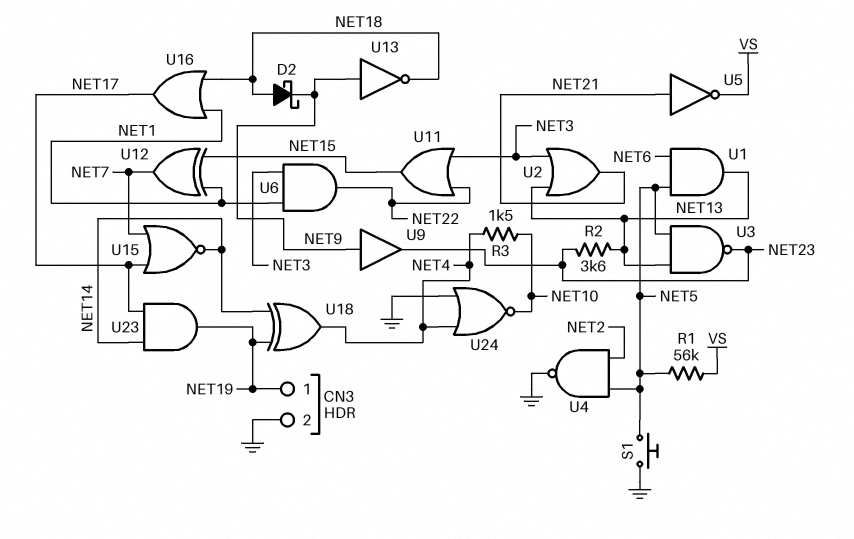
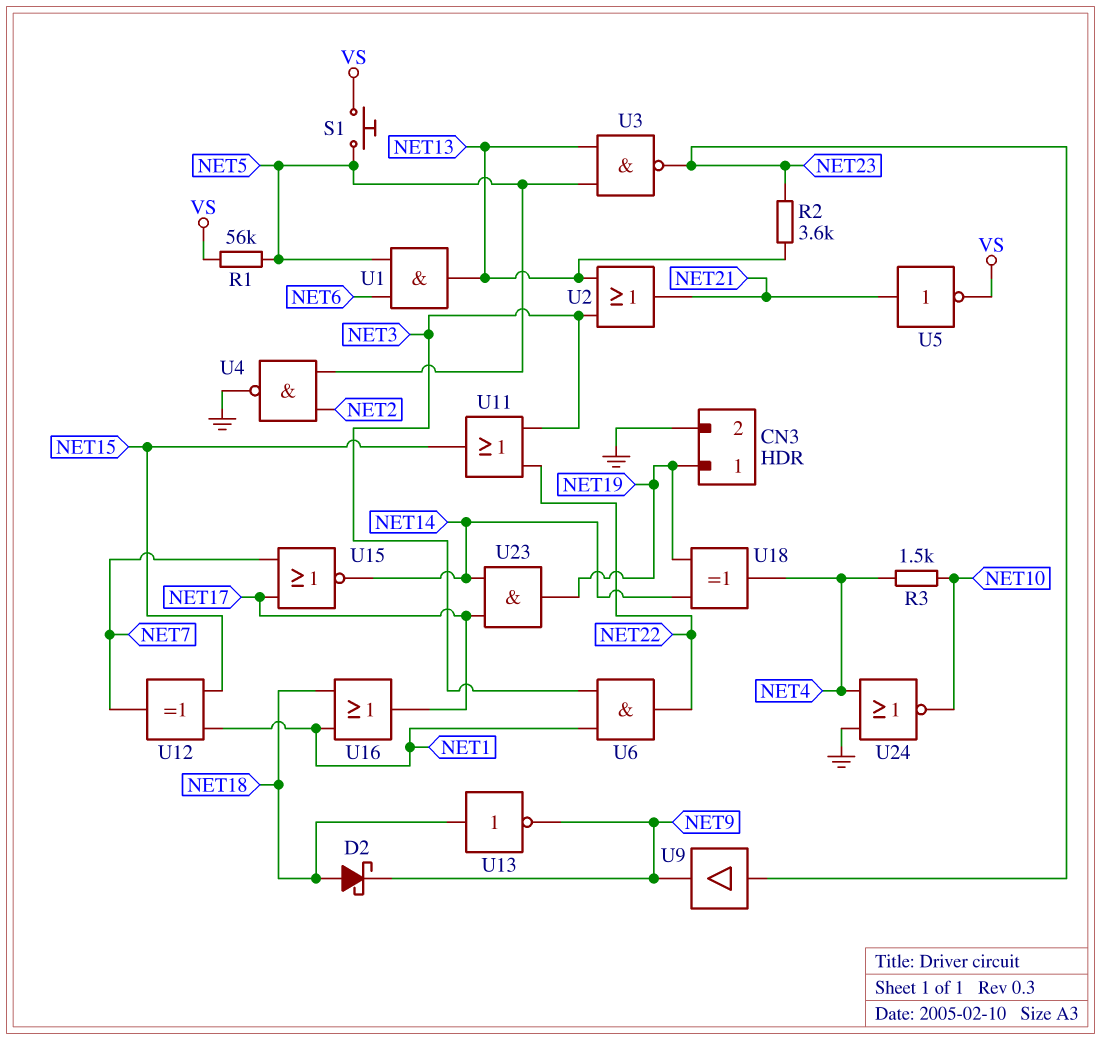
S1: button (GND, NET5) -> button (NET5, VS)
U9: buffer (in NET9, out NET23) -> buffer (in NET23, out NET9)
U13: NOT (in NET9, out NET18) -> NOT (in NET18, out NET9)

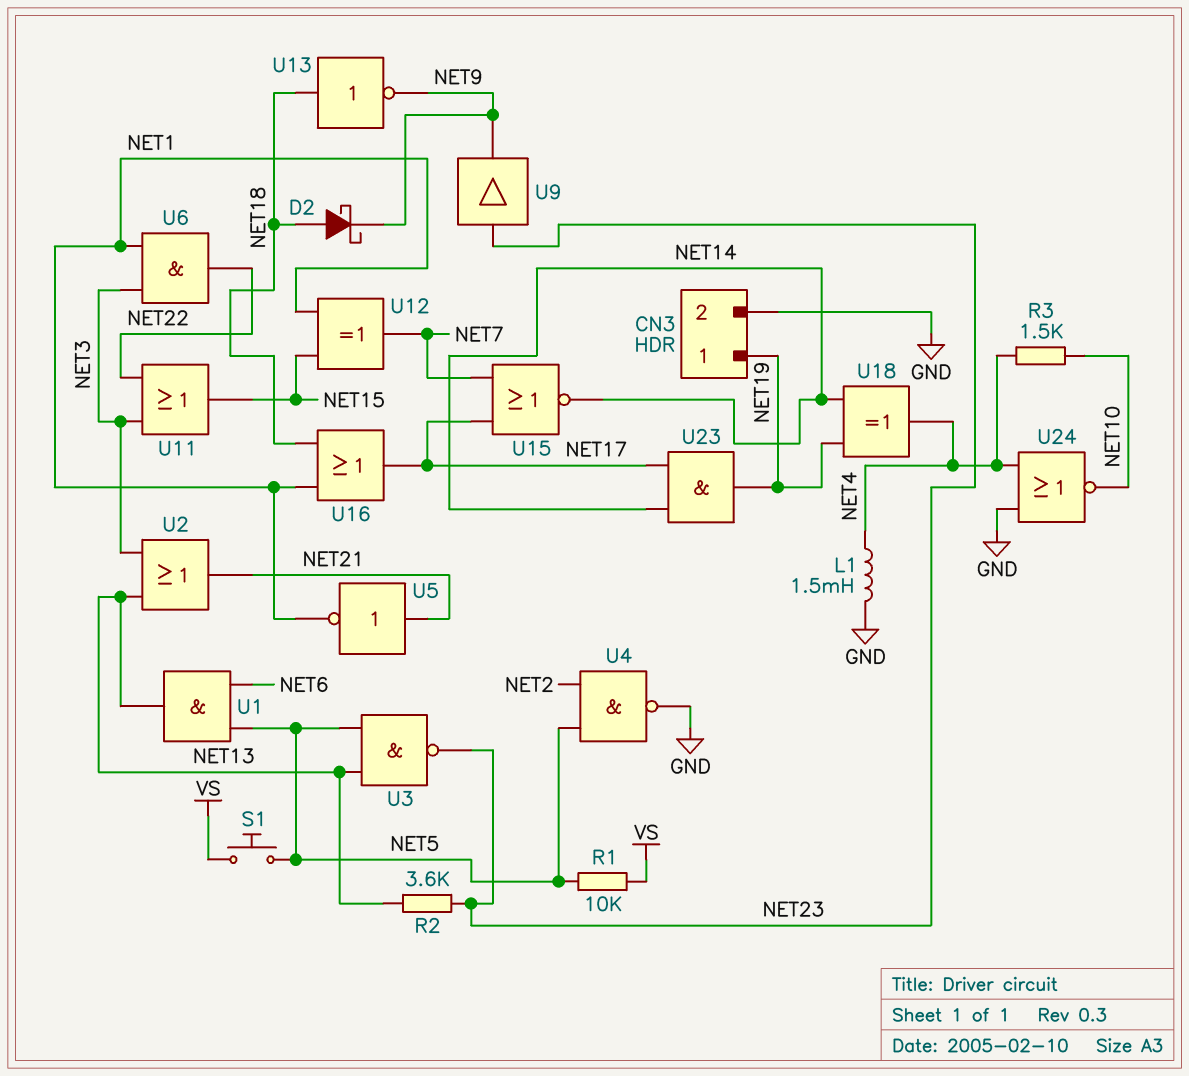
L1: none -> 1.5mH (GND, NET4)
R1: 56k (NET5, VS) -> 10k (NET5, VS)
U5: NOT (in NET21, out VS) -> NOT (in NET21, out NET1)

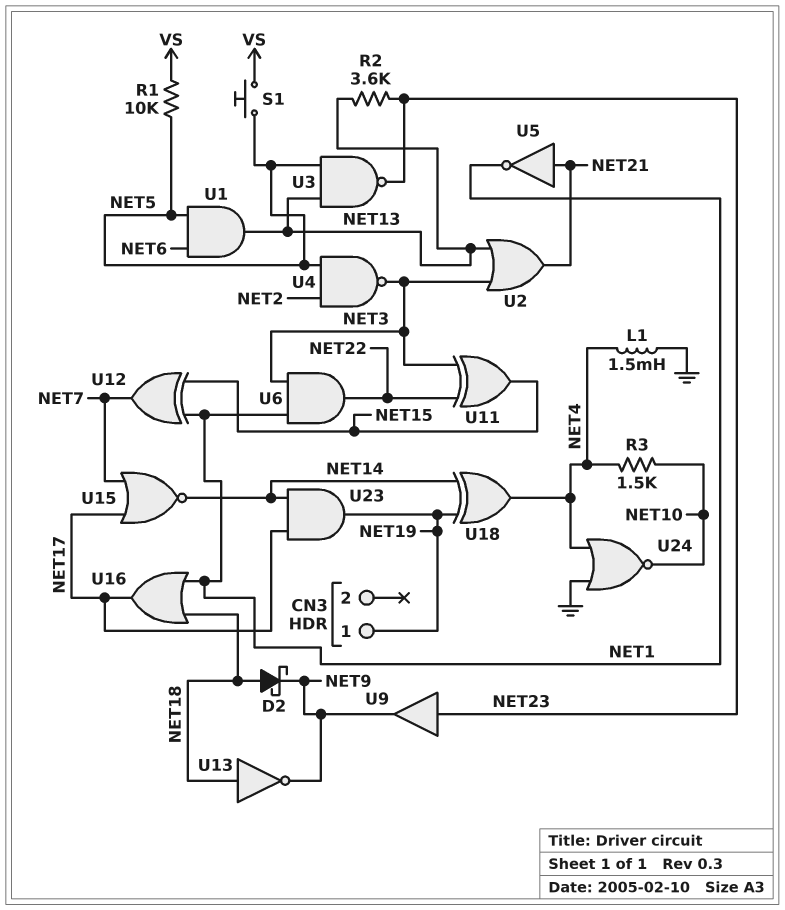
CN3 pin 2: GND -> none
U4: NAND (in NET2, in NET5, out GND) -> NAND (in NET2, in NET5, out NET3)
U11: OR (in NET3, in NET22, out NET15) -> XOR (in NET3, in NET22, out NET15)

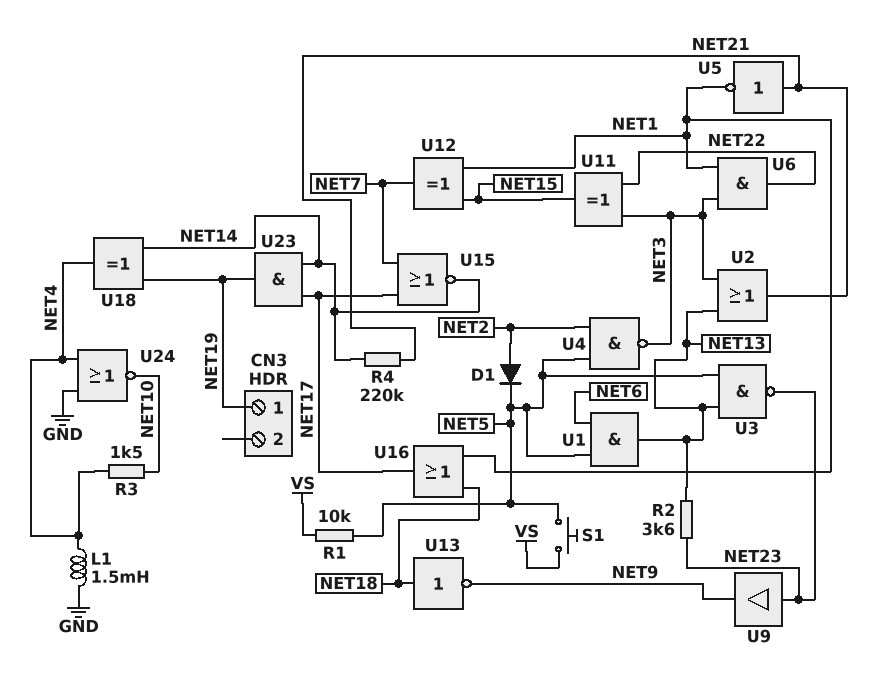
D1: none -> diode (A NET2, K NET5)
D2: schottky (A NET18, K NET9) -> none
R4: none -> 220k (NET14, NET21)

